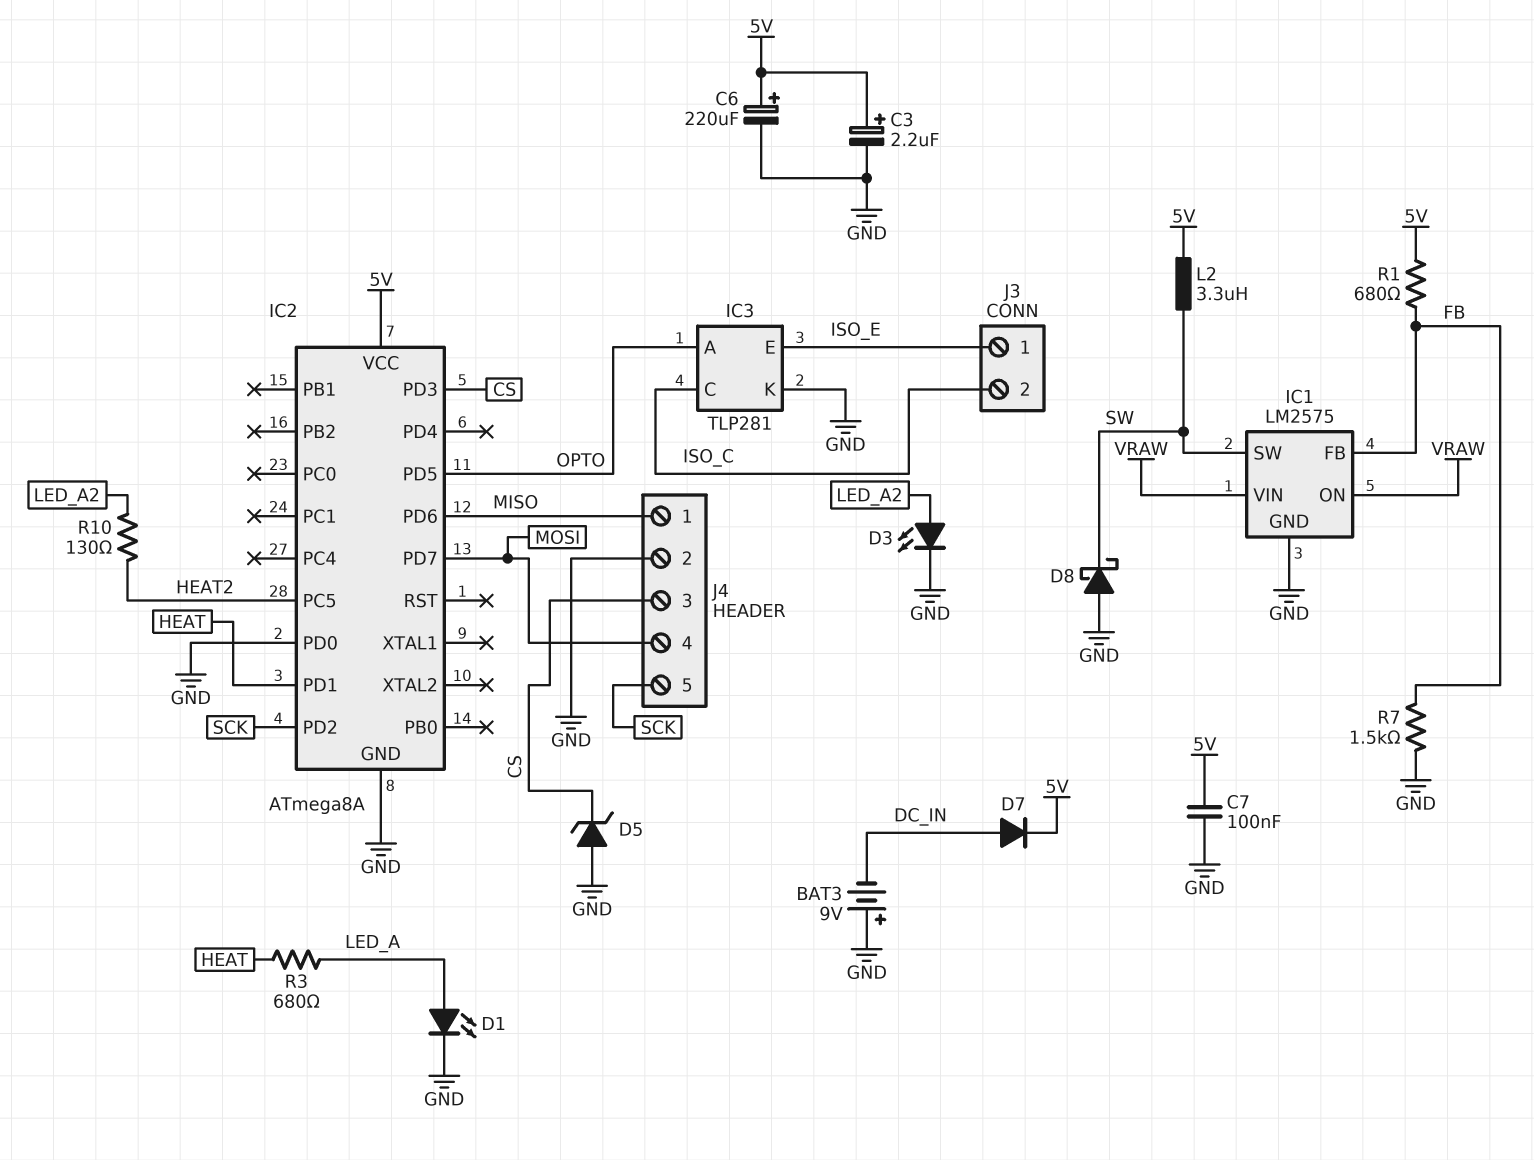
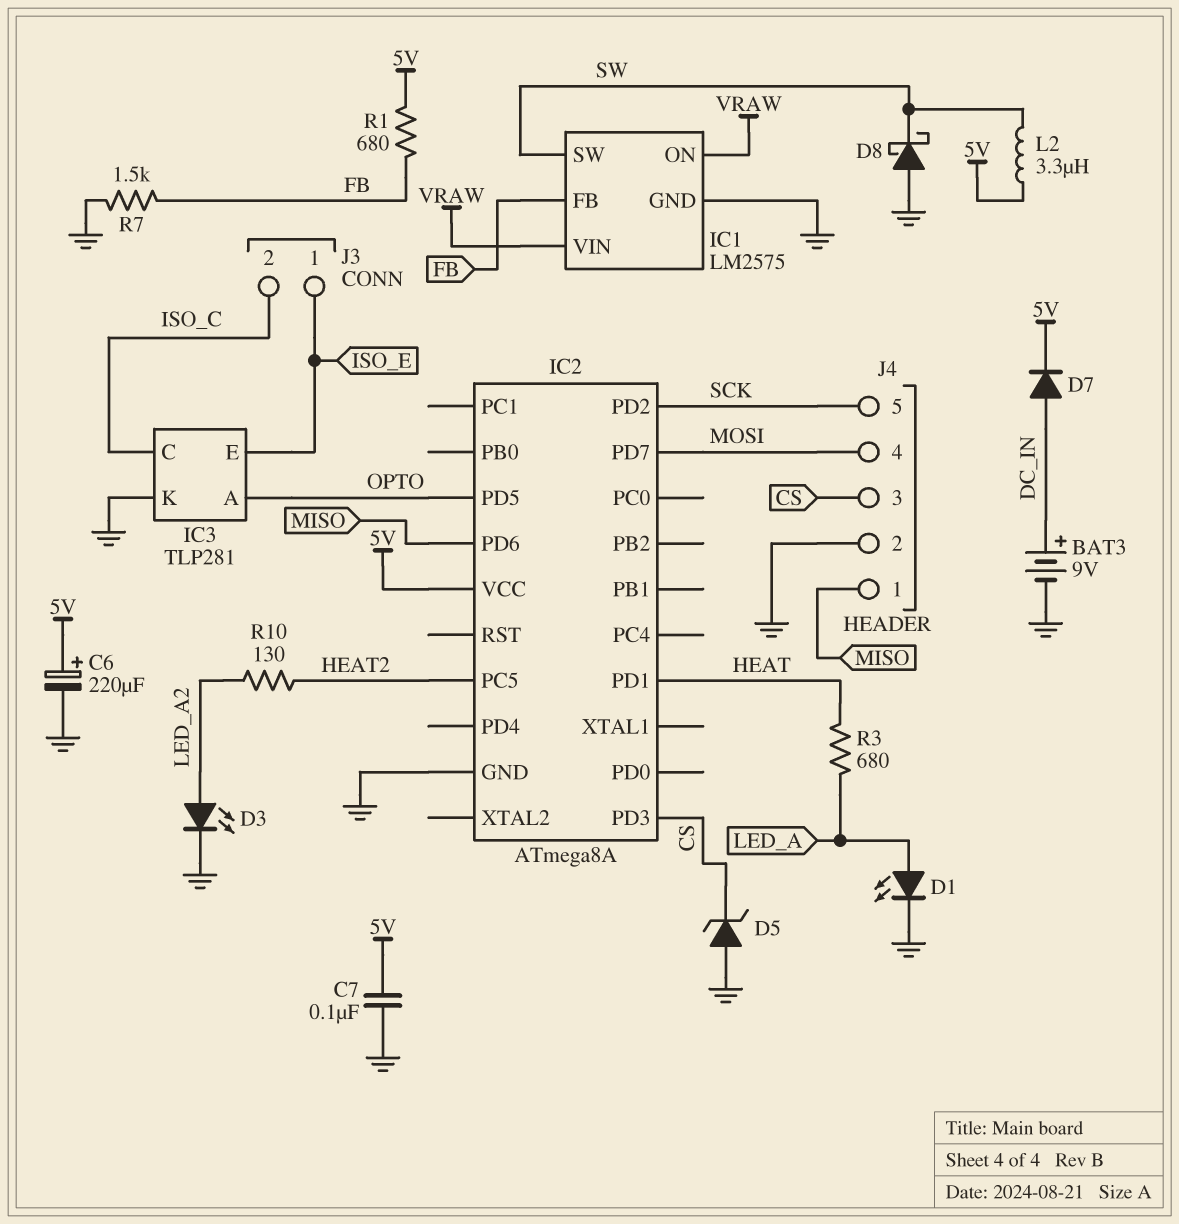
BAT3: 9V (plus GND, minus DC_IN) -> 9V (plus DC_IN, minus GND)
C3: 2.2uF (plus 5V, minus GND) -> none
IC2 pin PD0: GND -> none

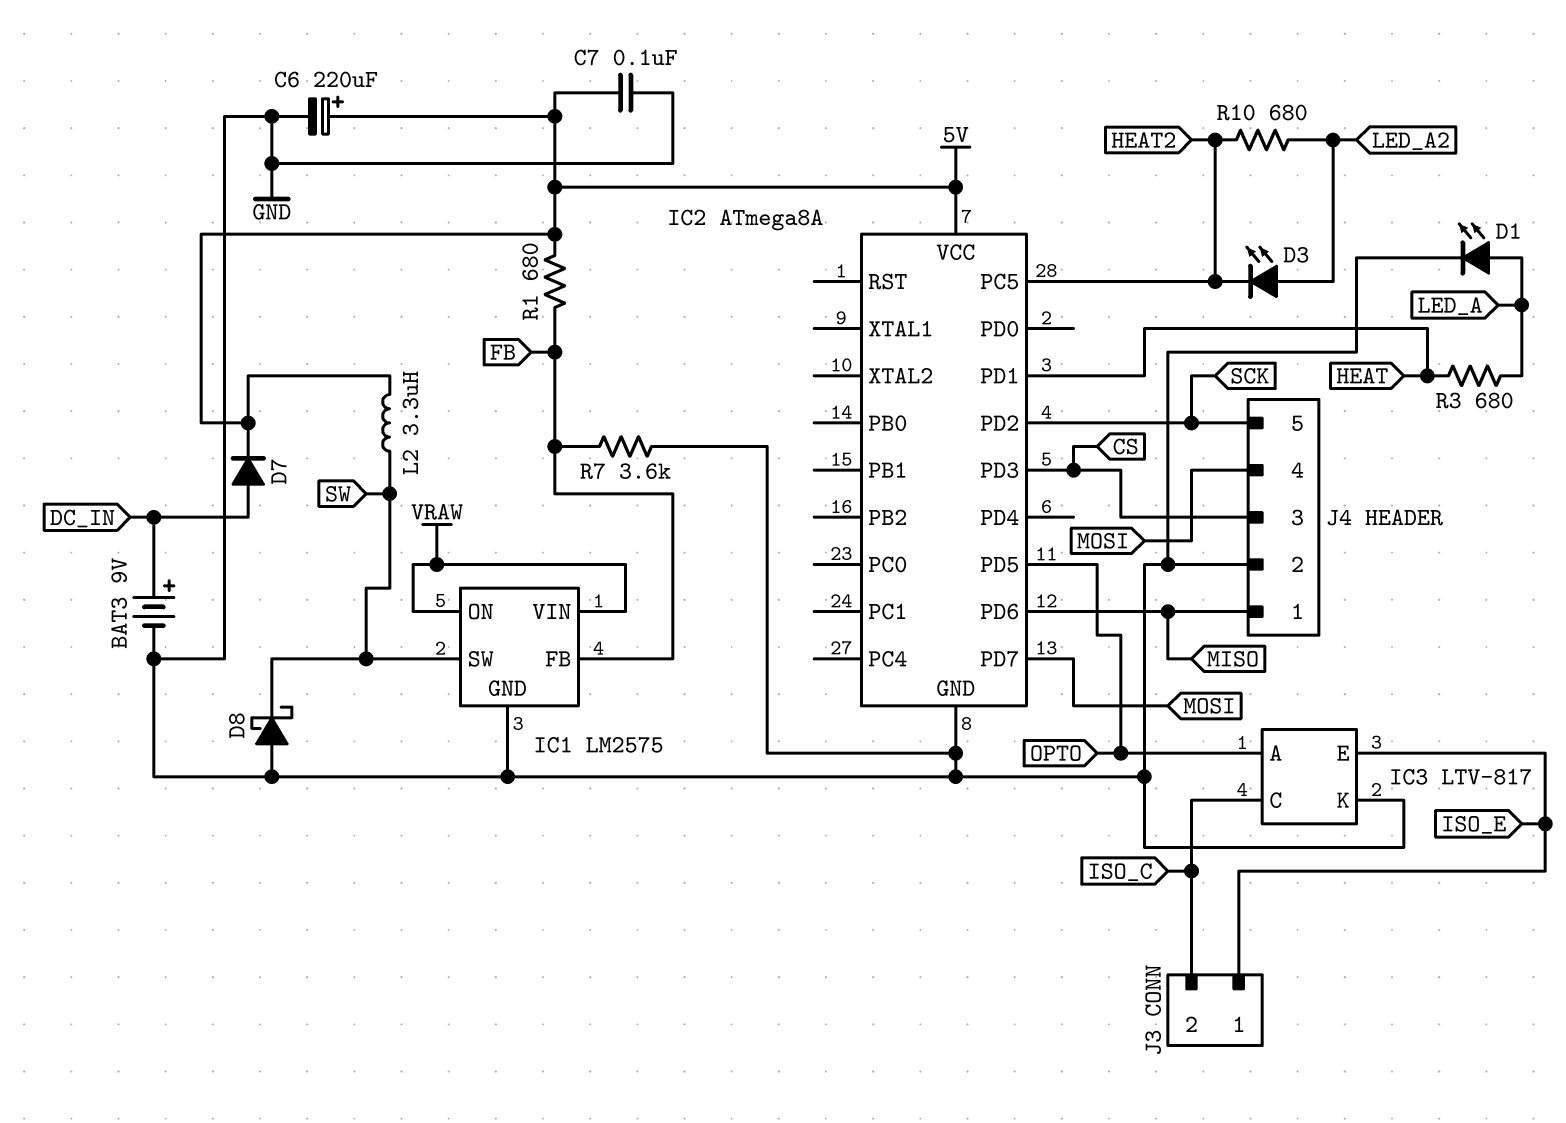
D3: LED (A LED_A2, K GND) -> LED (A LED_A2, K HEAT2)
D5: zener (A GND, K CS) -> none
IC3: TLP281 -> LTV-817
R7: 1.5k (FB, GND) -> 3.6k (FB, GND)
R10: 130 (HEAT2, LED_A2) -> 680 (HEAT2, LED_A2)

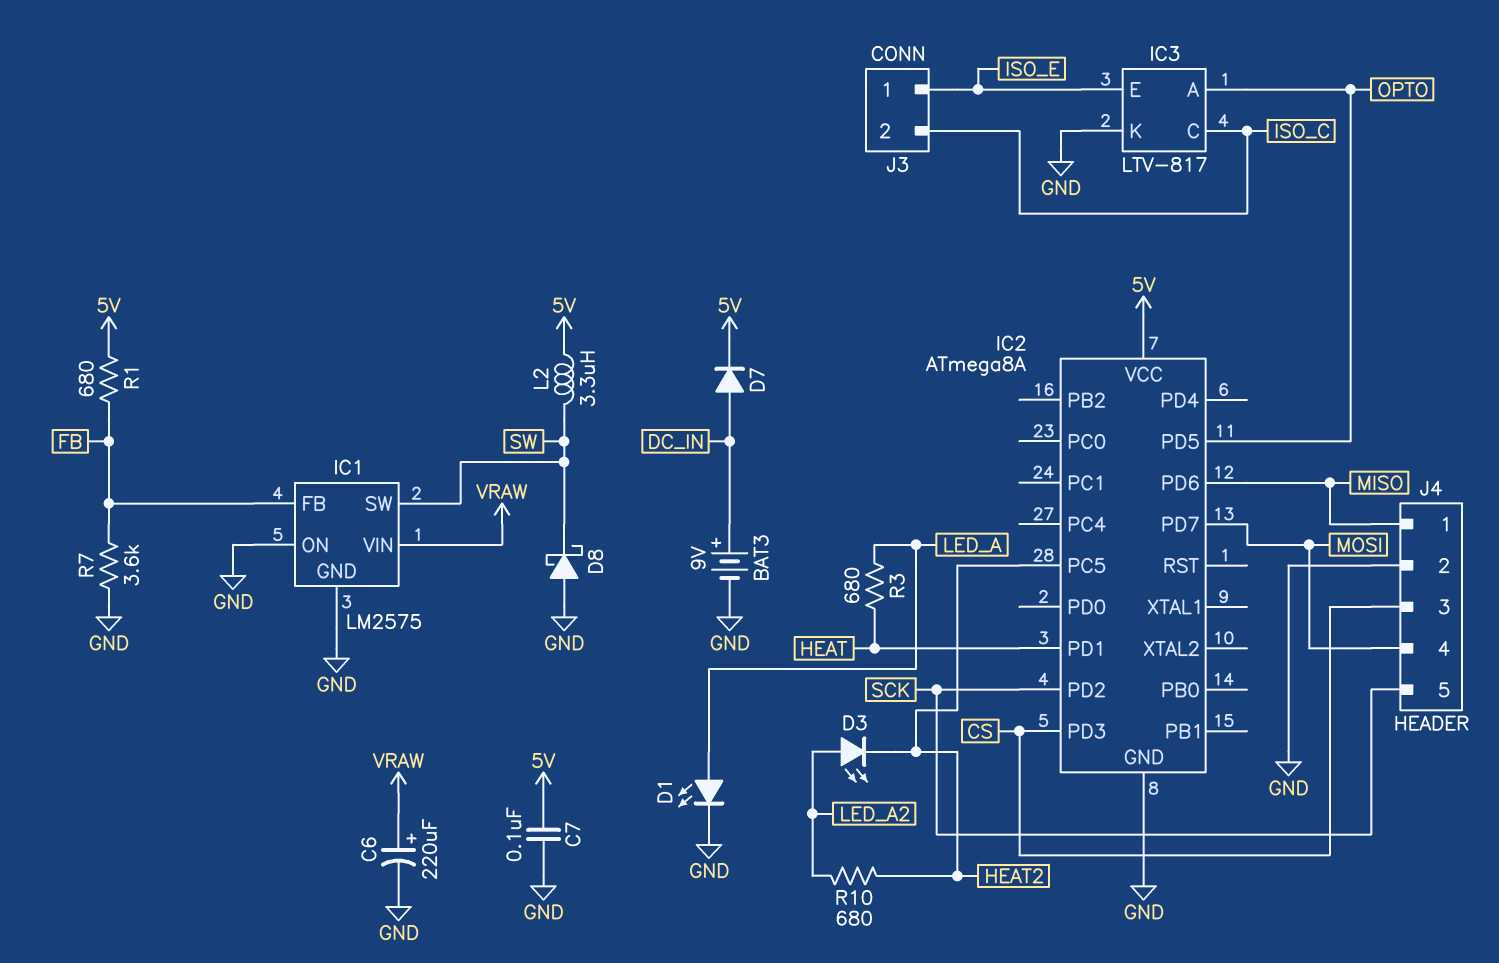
C6: 220uF (plus 5V, minus GND) -> 220uF (plus VRAW, minus GND)
IC1 pin ON: VRAW -> GND

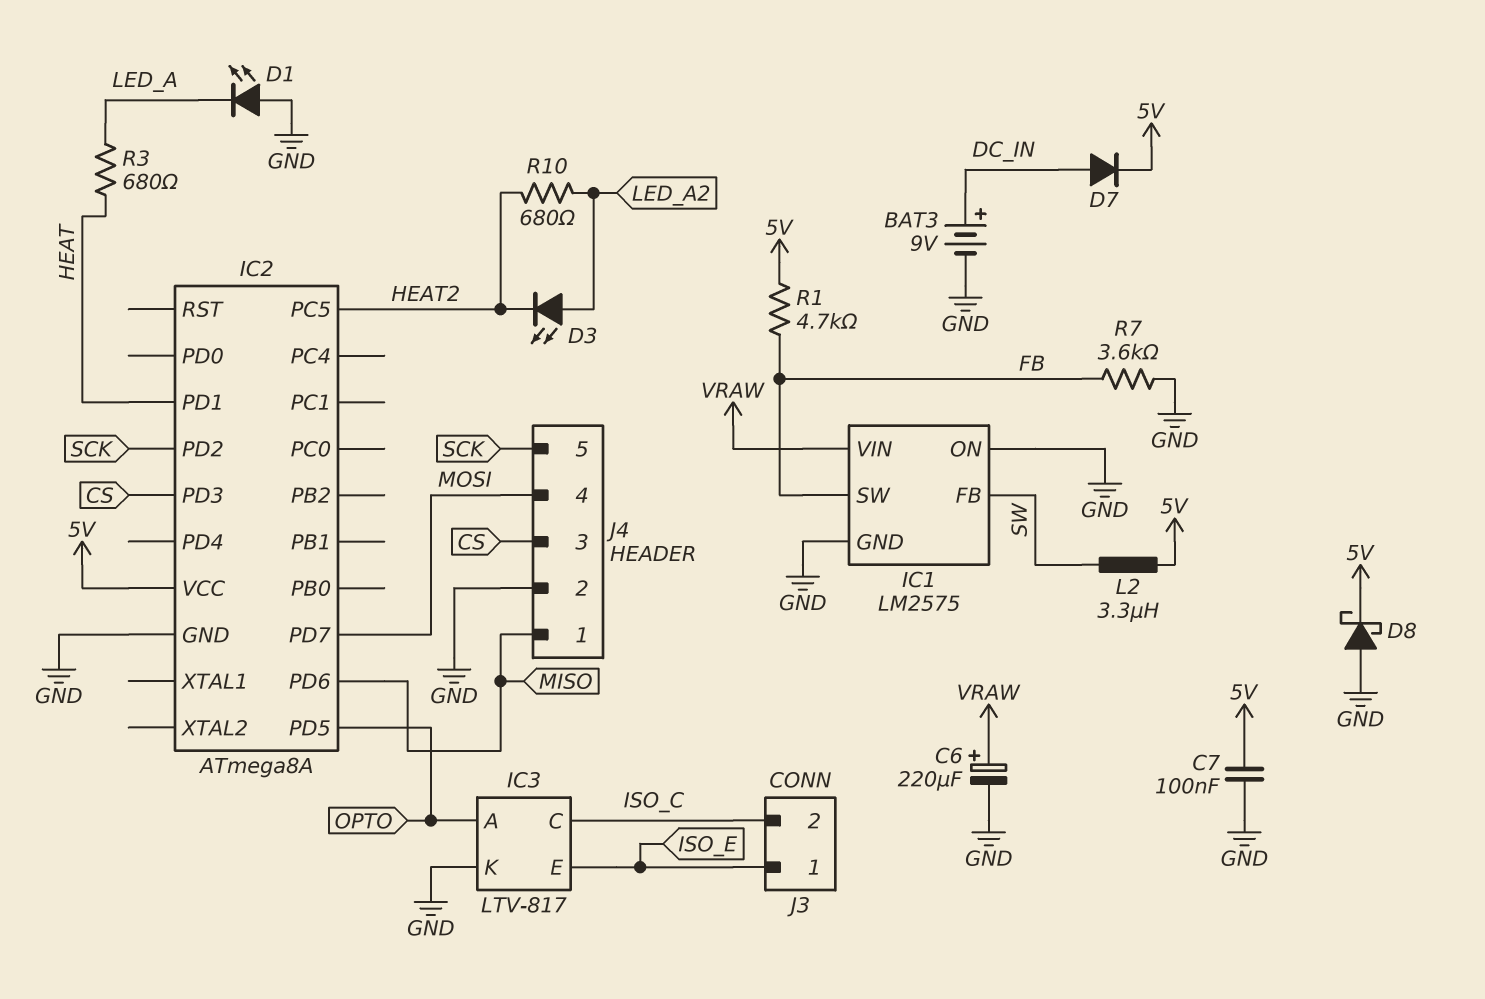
D1: LED (A LED_A, K GND) -> LED (A GND, K LED_A)
D8: schottky (A GND, K SW) -> schottky (A GND, K 5V)
IC1 pin FB: FB -> SW
IC1 pin SW: SW -> FB
R1: 680 (5V, FB) -> 4.7k (5V, FB)

